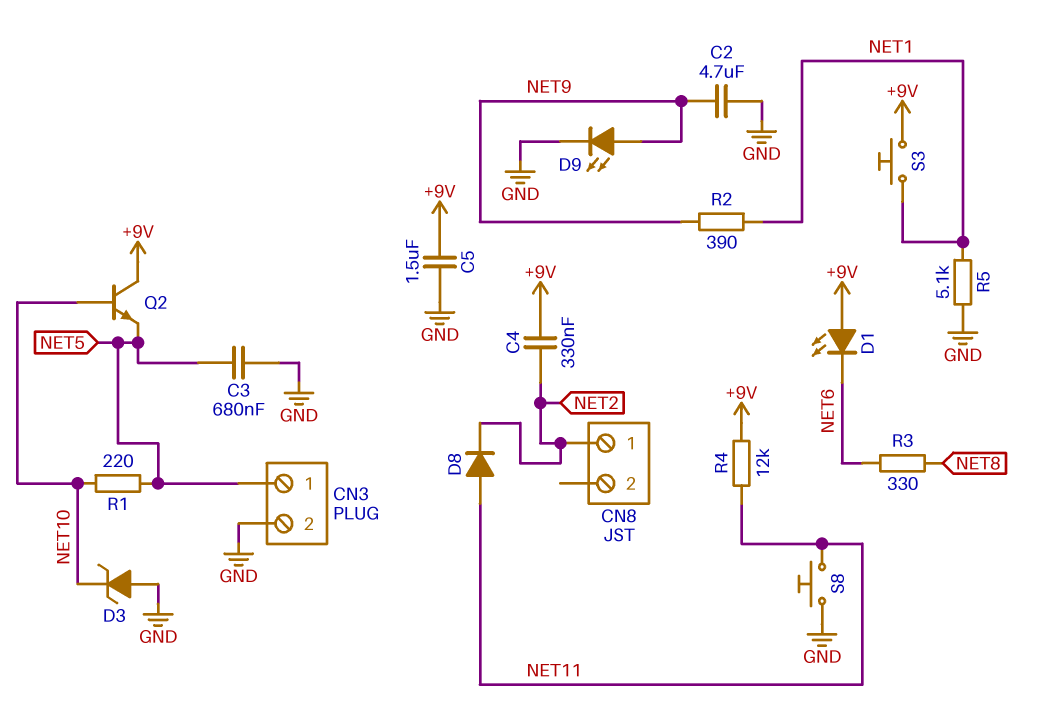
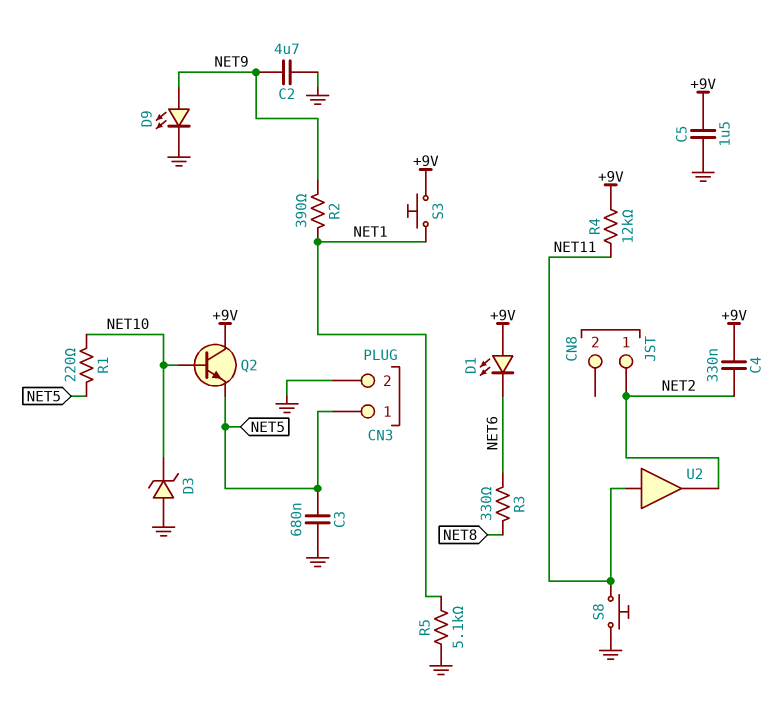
D8: diode (A NET11, K NET2) -> none
U2: none -> buffer (in NET11, out NET2)

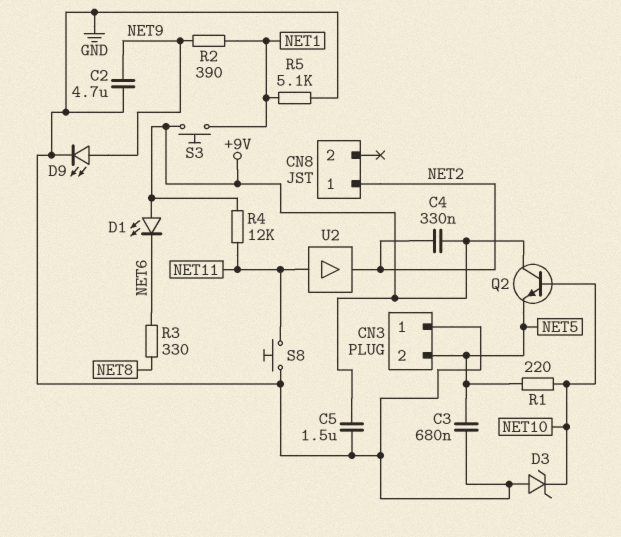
CN3 pin 1: NET5 -> GND
CN3 pin 2: GND -> NET5

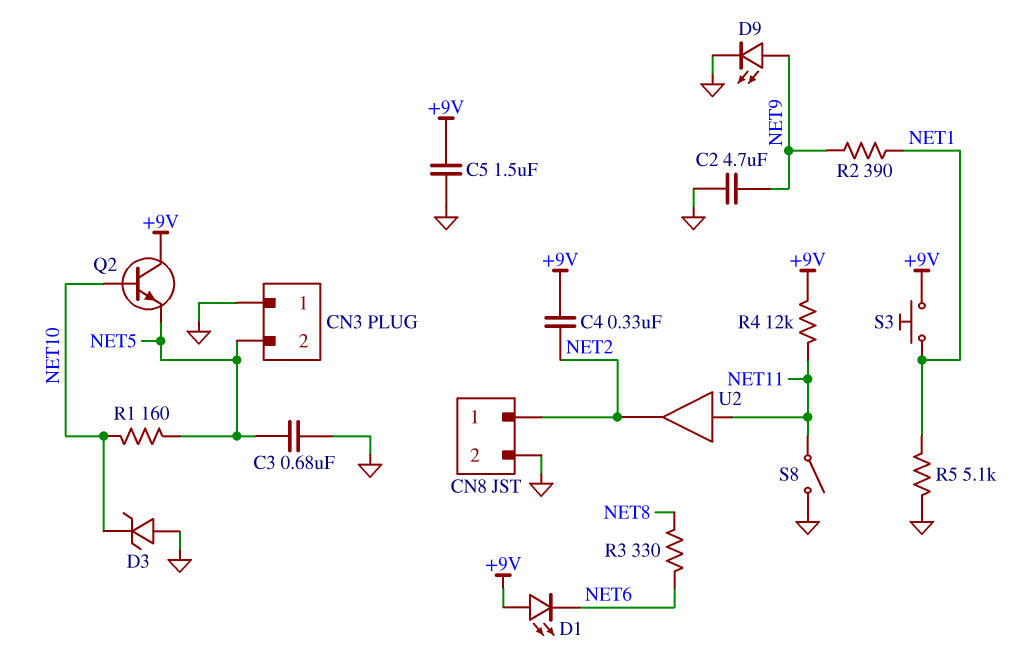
CN8 pin 2: none -> GND
R1: 220 (NET5, NET10) -> 160 (NET5, NET10)
S8: button (GND, NET11) -> switch (GND, NET11)

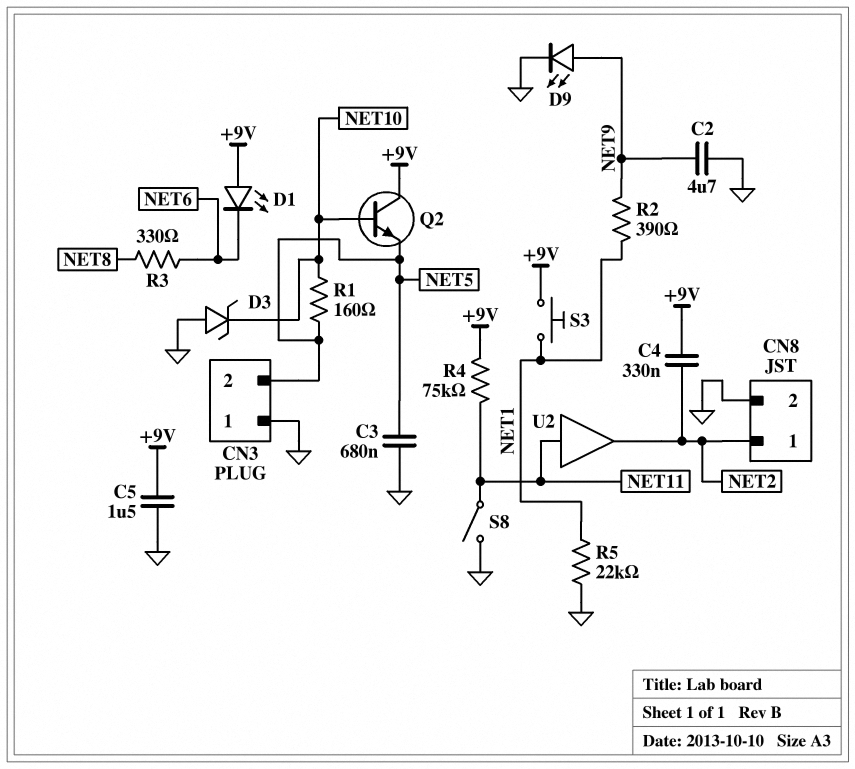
R4: 12k (+9V, NET11) -> 75k (+9V, NET11)
R5: 5.1k (GND, NET1) -> 22k (GND, NET1)

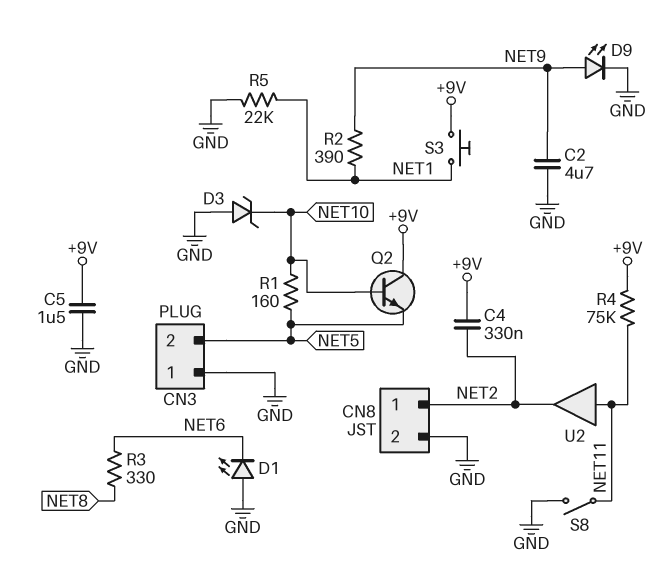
C3: 680nF (GND, NET5) -> none
D1: LED (A +9V, K NET6) -> LED (A GND, K NET6)

